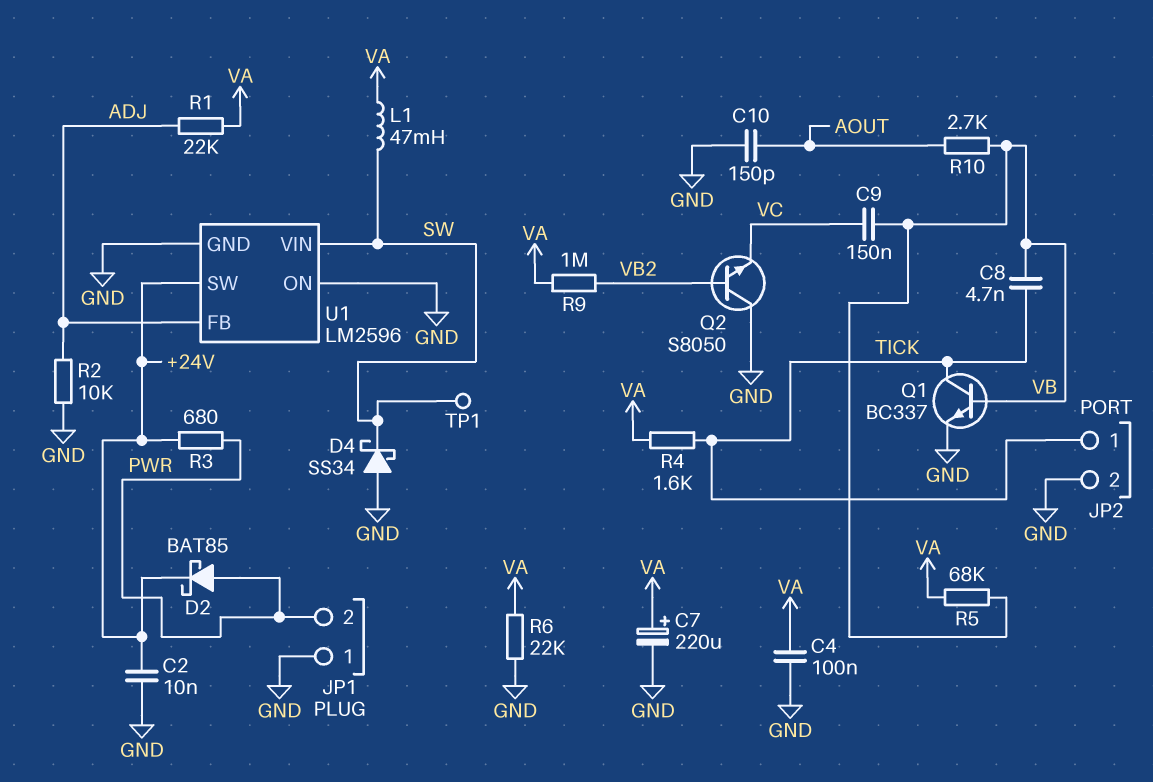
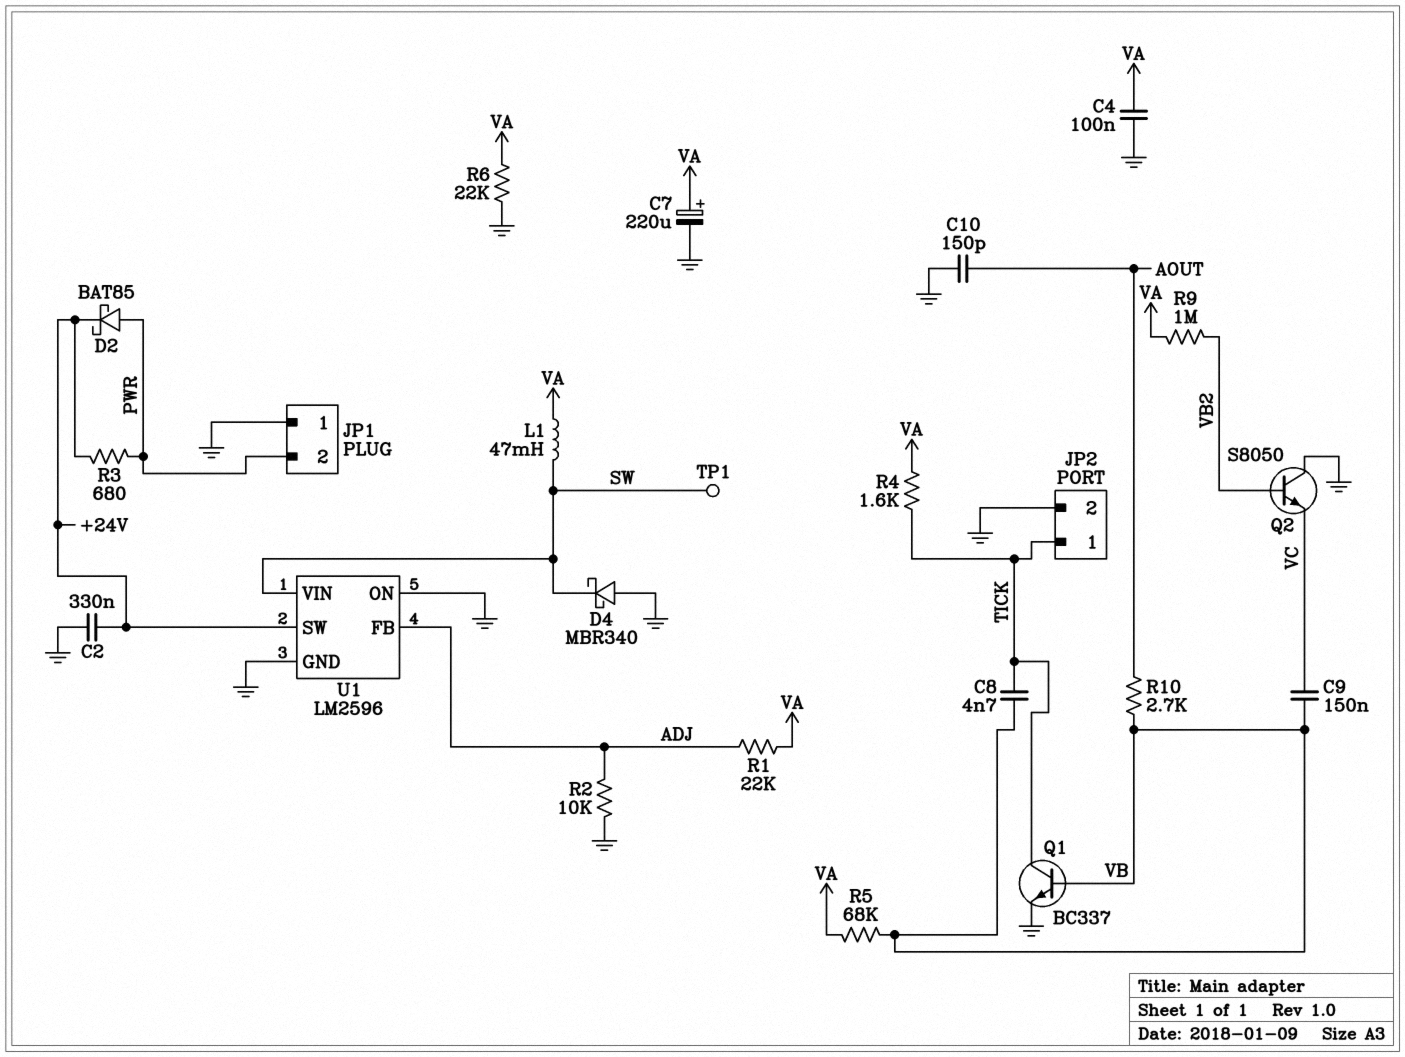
C2: 10nF (+24V, GND) -> 330nF (+24V, GND)
D4: schottky SS34 (A GND, K SW) -> schottky MBR340 (A GND, K SW)

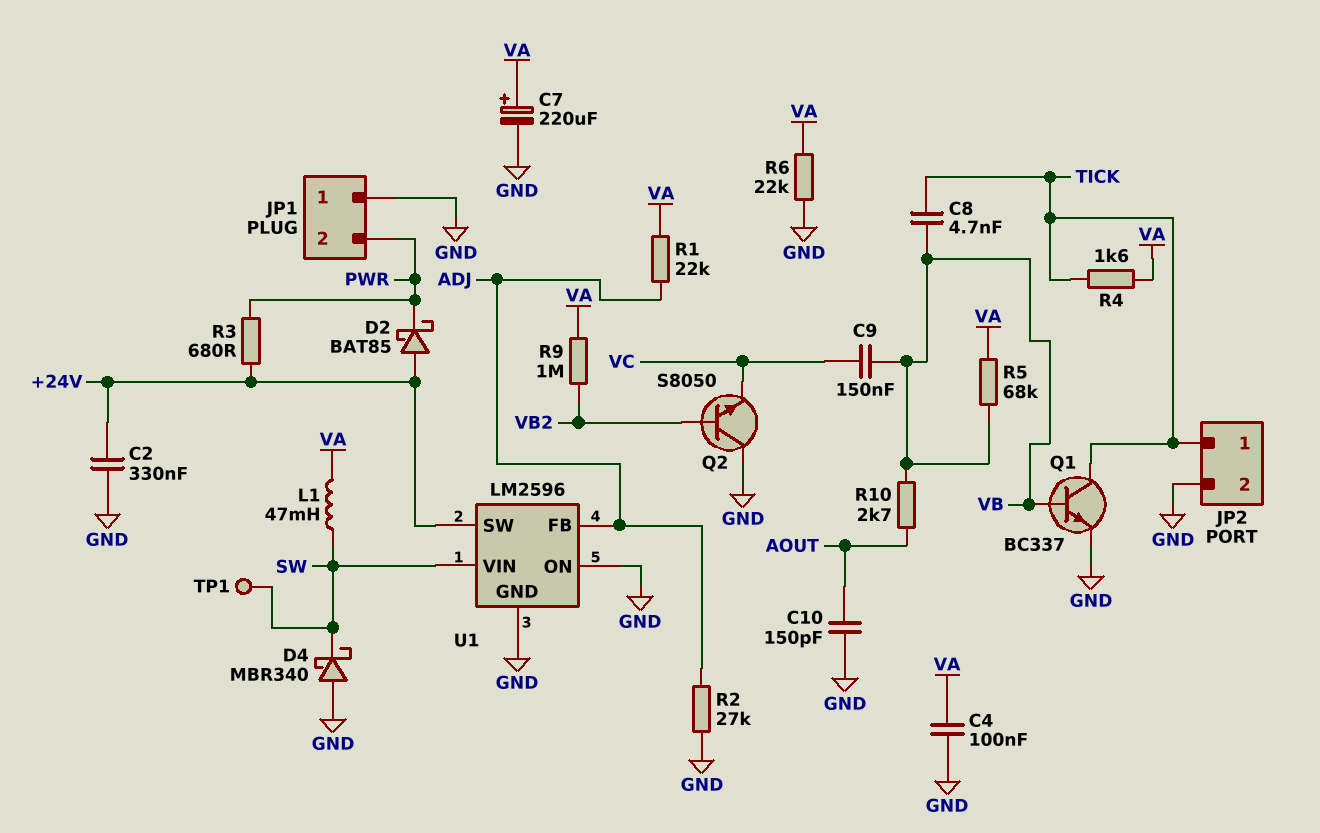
D2: schottky BAT85 (A PWR, K +24V) -> schottky BAT85 (A +24V, K PWR)
R2: 10k (ADJ, GND) -> 27k (ADJ, GND)

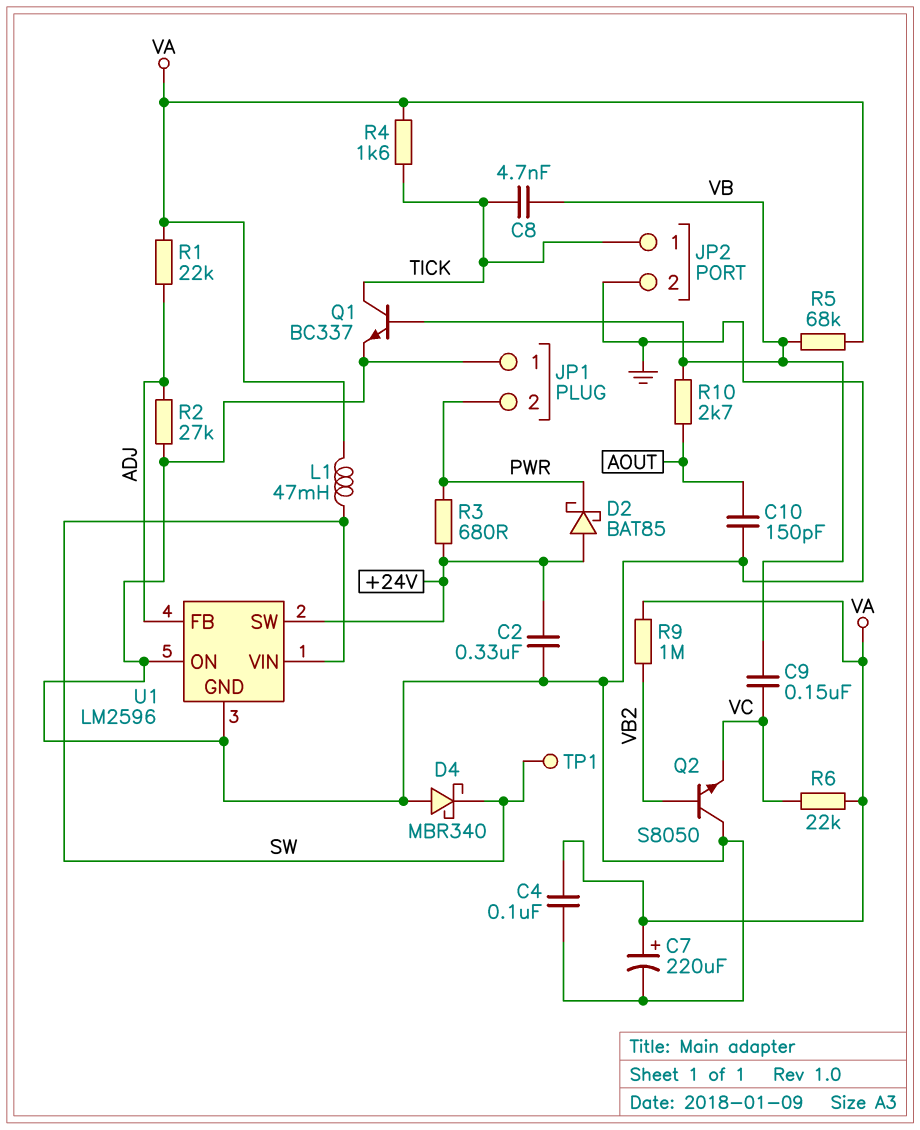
R6: 22k (GND, VA) -> 22k (VA, VC)

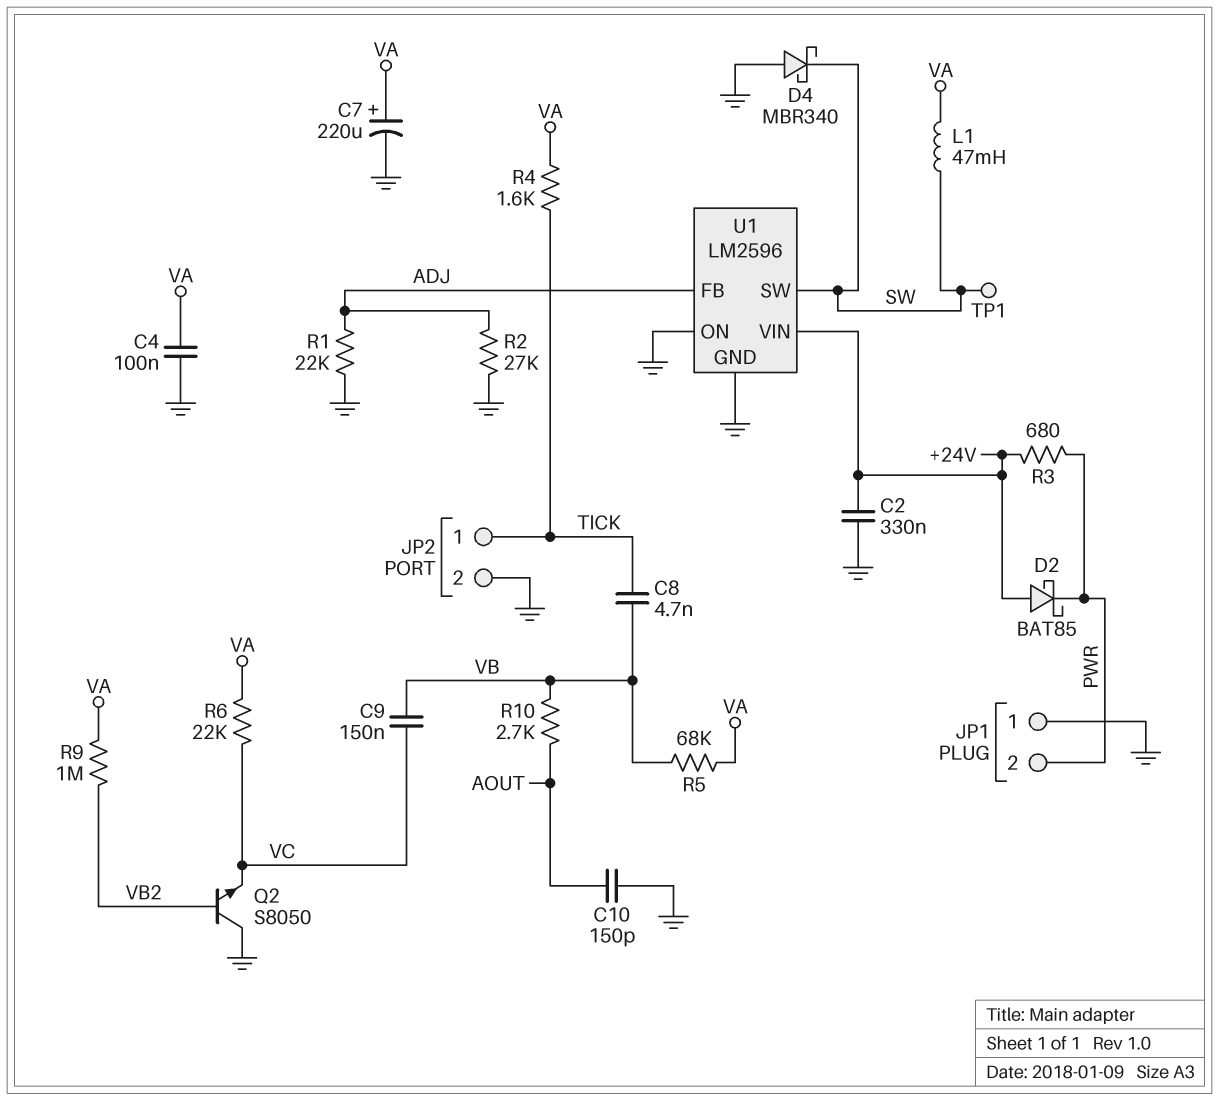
Q1: NPN BC337 (B VB, C TICK, E GND) -> none
R1: 22k (ADJ, VA) -> 22k (ADJ, GND)
U1 pin SW: +24V -> SW
U1 pin VIN: SW -> +24V

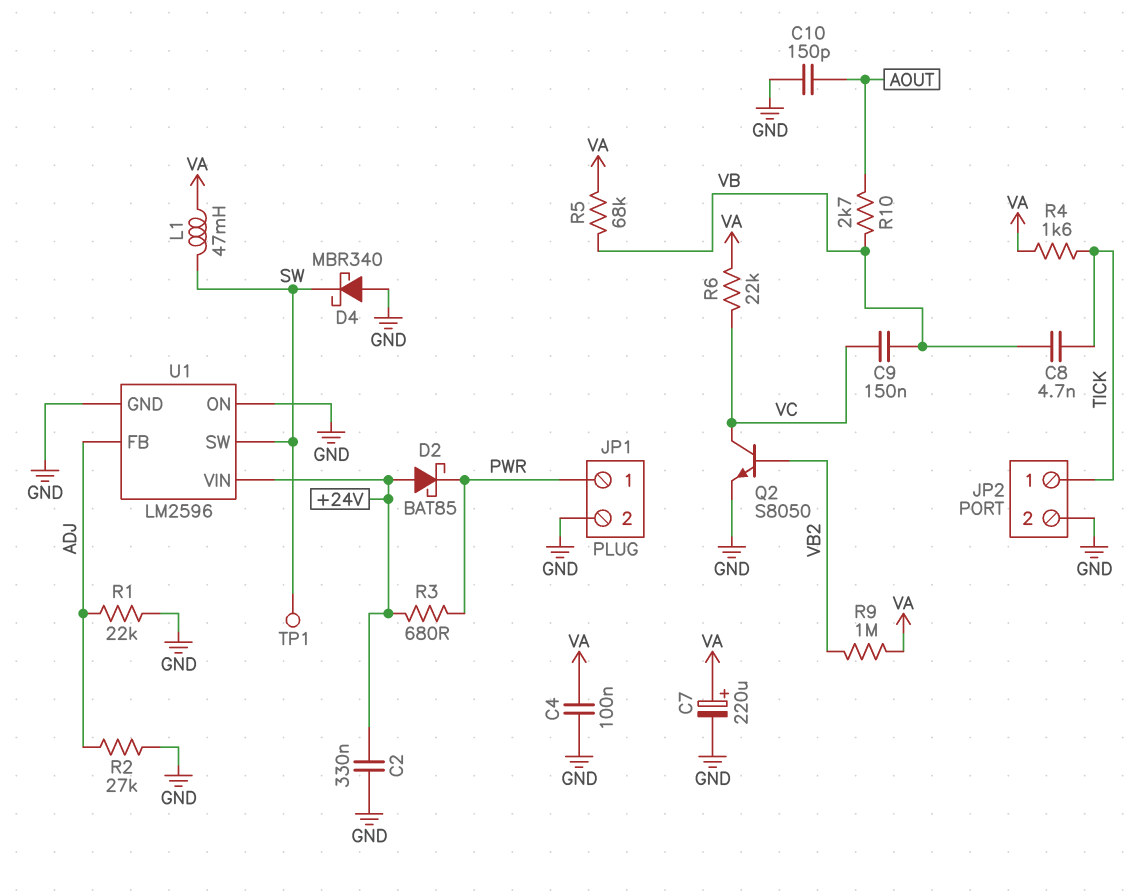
JP1 pin 1: GND -> PWR
JP1 pin 2: PWR -> GND
Q2: NPN S8050 (B VB2, C GND, E VC) -> NPN S8050 (B VB2, C VC, E GND)

